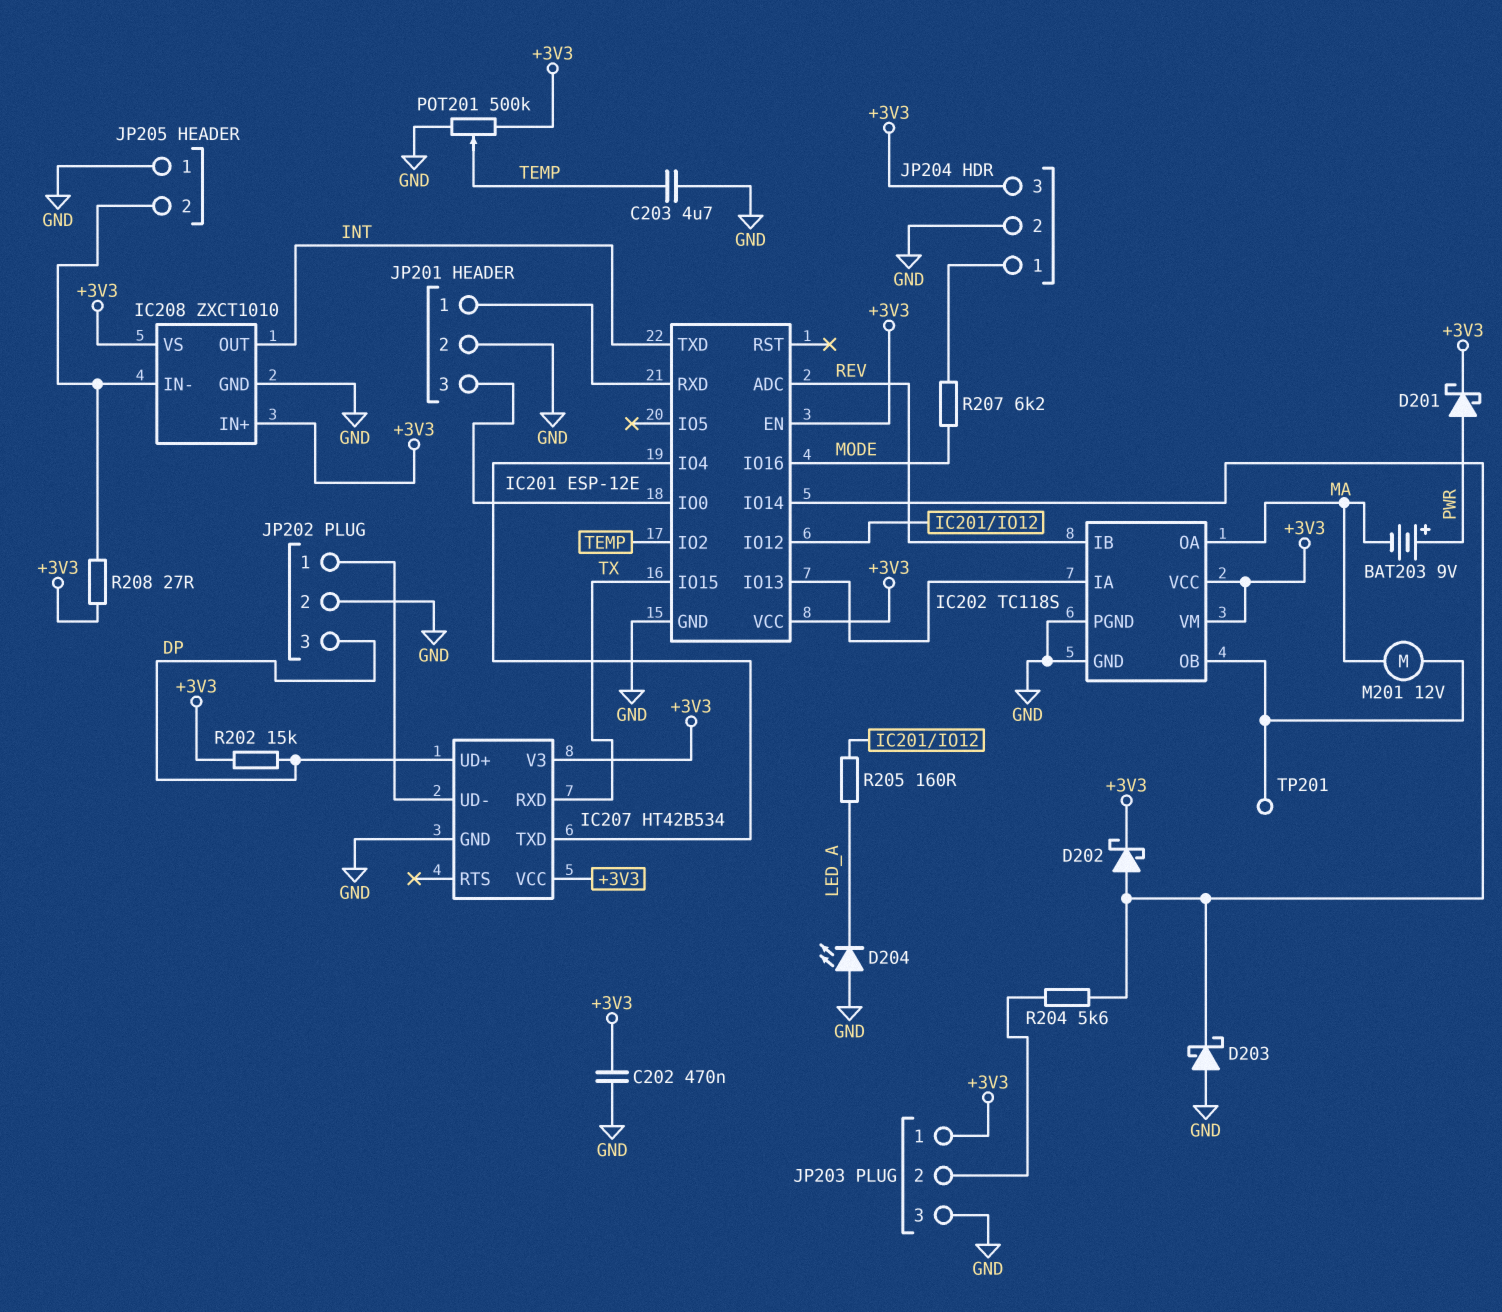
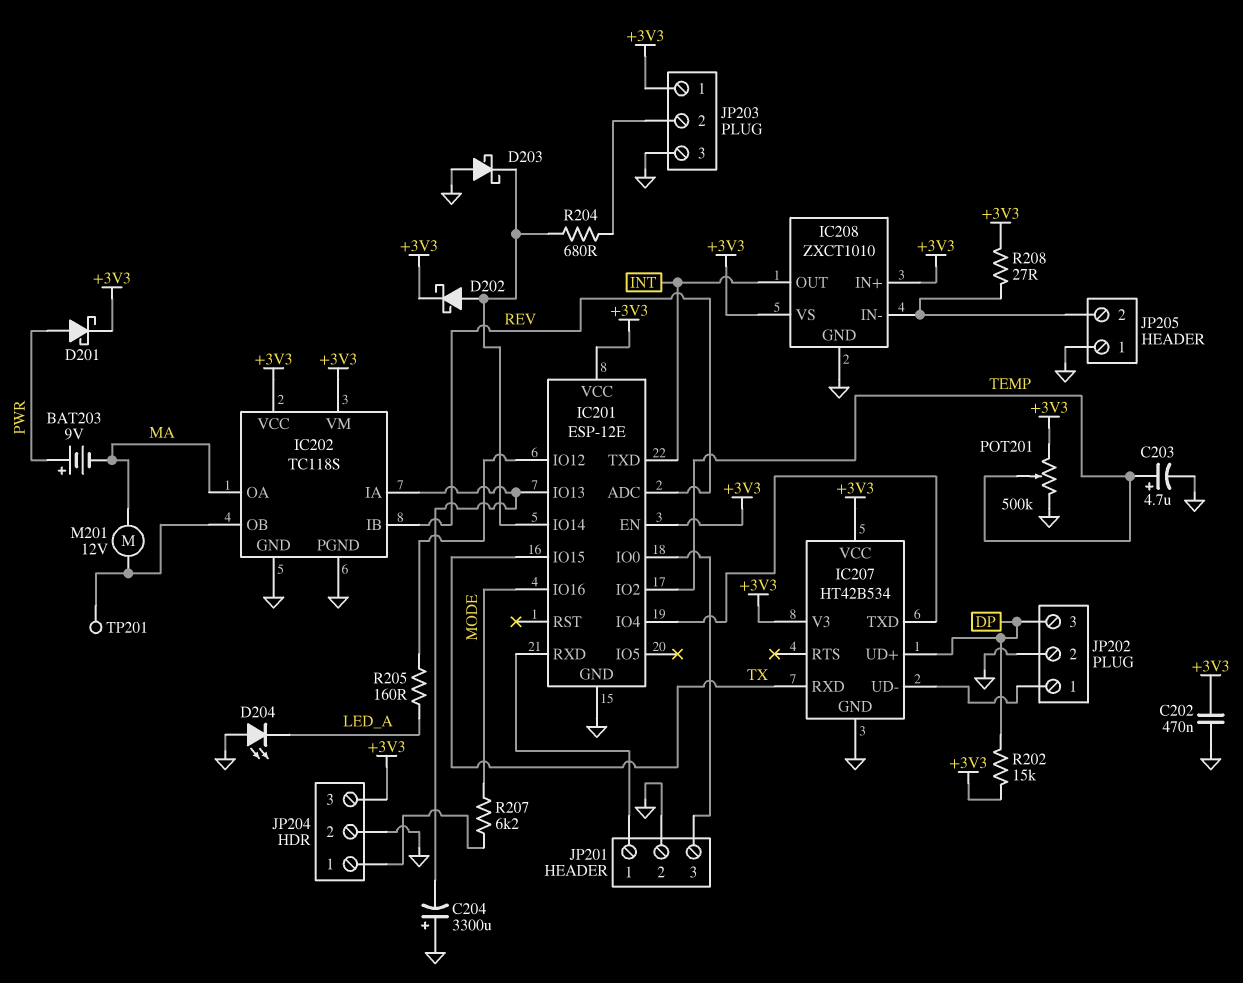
C203: 4.7uF (GND, TEMP) -> 4.7uF (plus TEMP, minus GND)
C204: none -> 3300uF (plus GND, minus IC201/IO13)
R204: 5.6k (IC201/IO14, JP203/2) -> 680 (IC201/IO14, JP203/2)

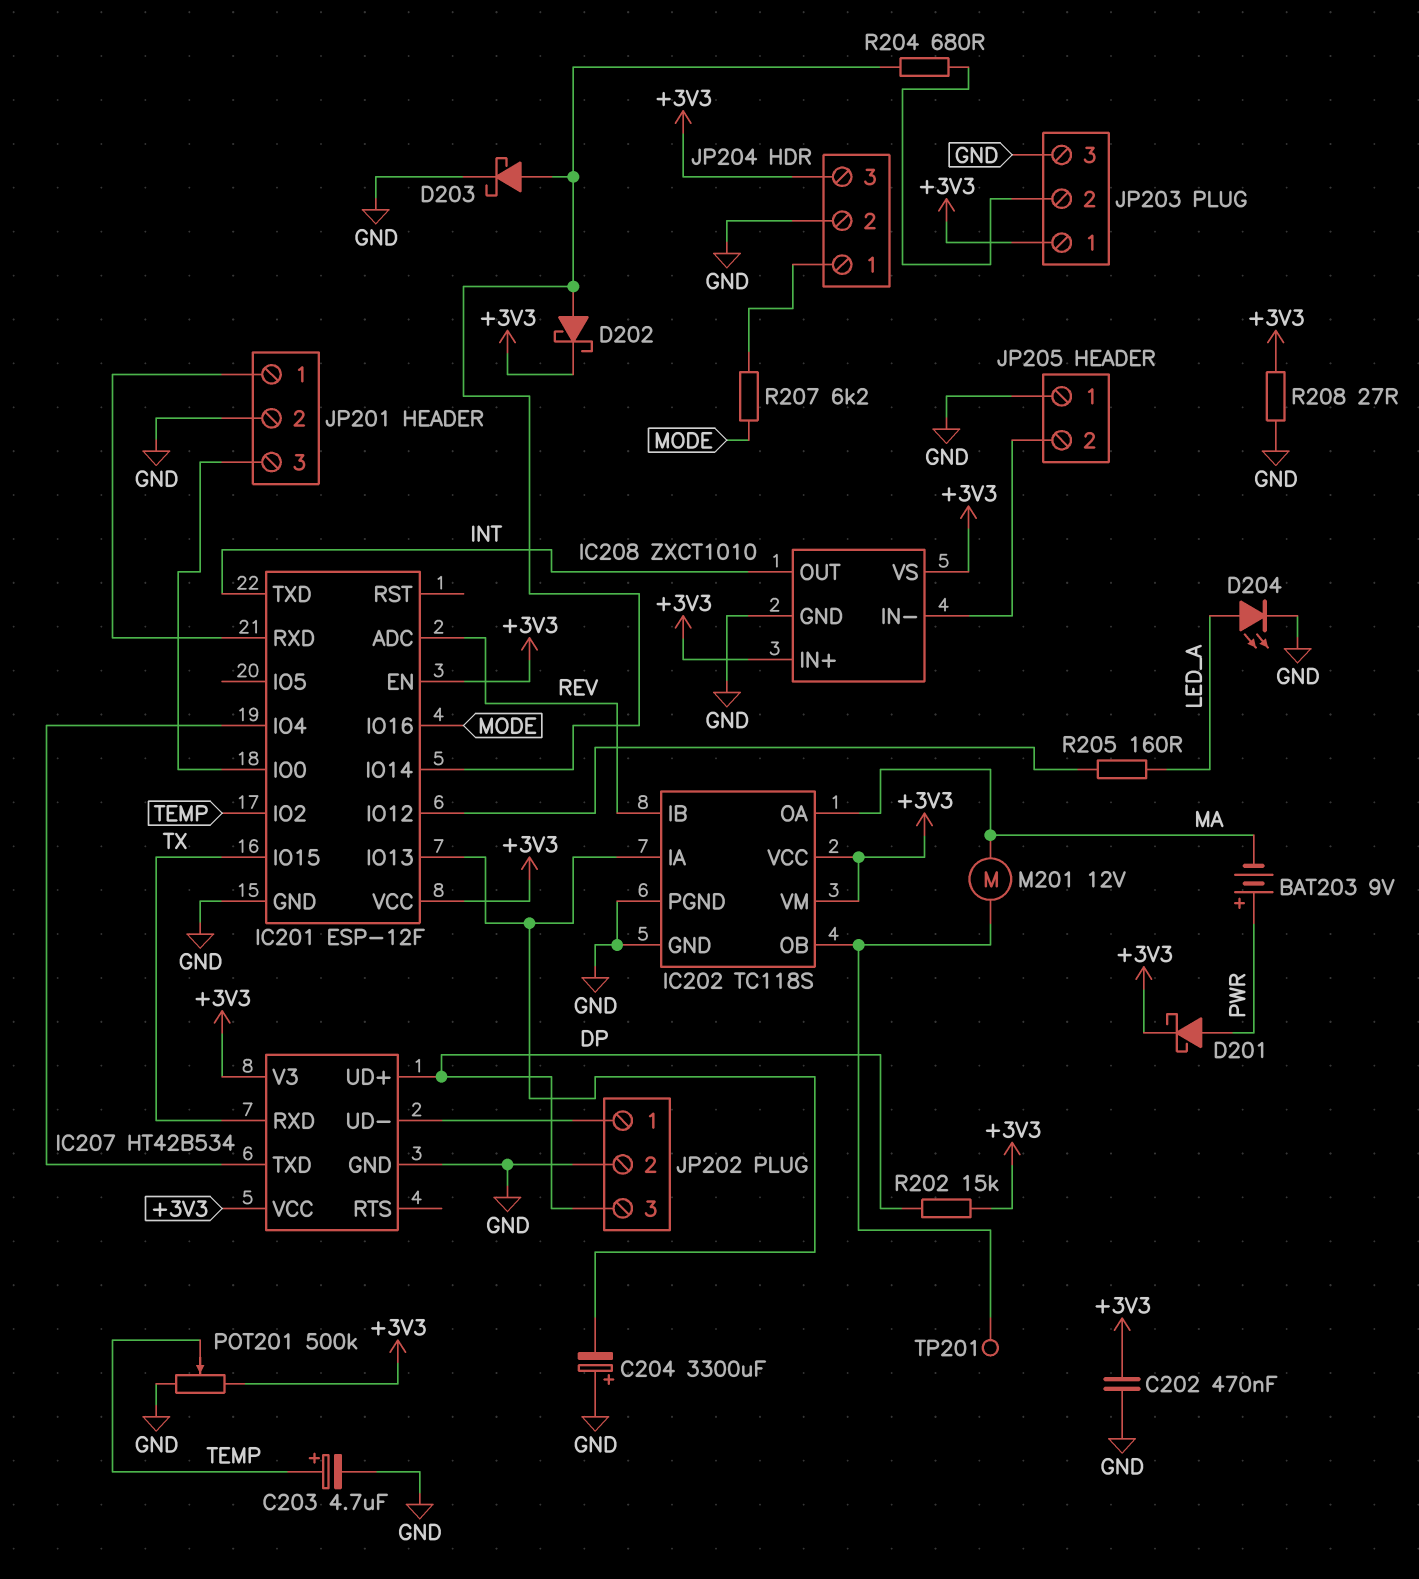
D203: schottky (A GND, K IC201/IO14) -> schottky (A IC201/IO14, K GND)
D204: LED (A GND, K LED_A) -> LED (A LED_A, K GND)
IC201: ESP-12E -> ESP-12F
R208: 27 (+3V3, IC208/IN-) -> 27 (+3V3, GND)

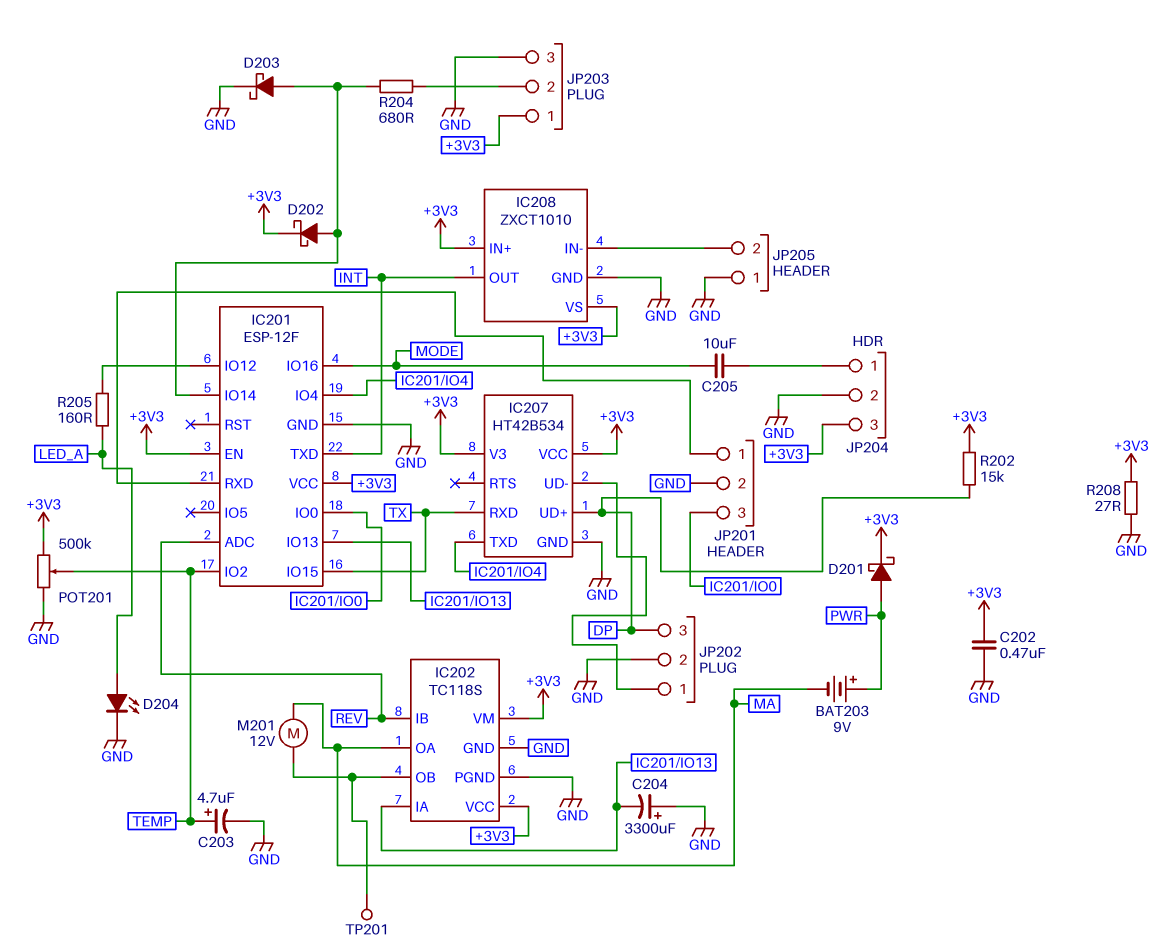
C205: none -> 10uF (JP204/1, MODE)
R207: 6.2k (JP204/1, MODE) -> none

